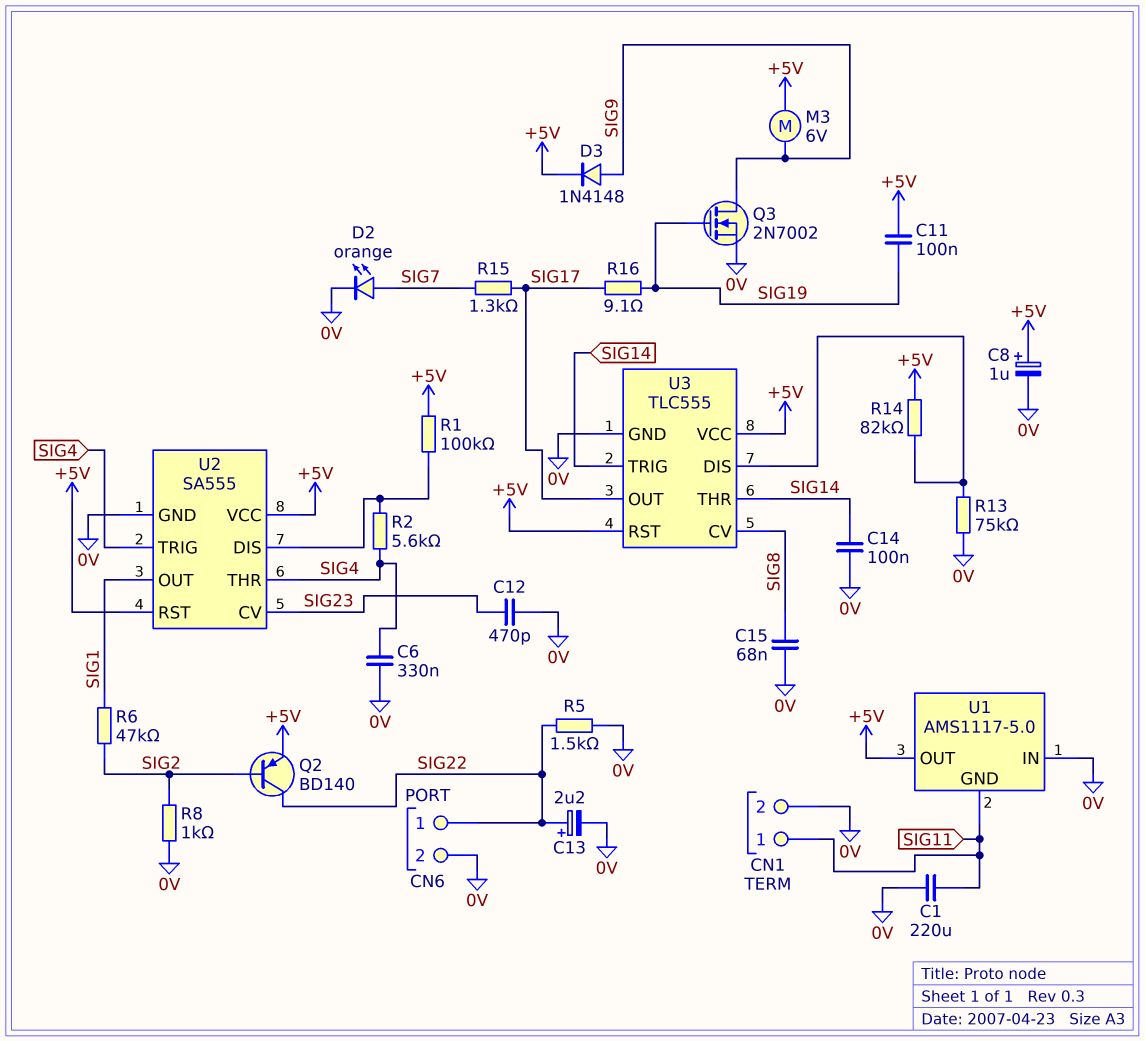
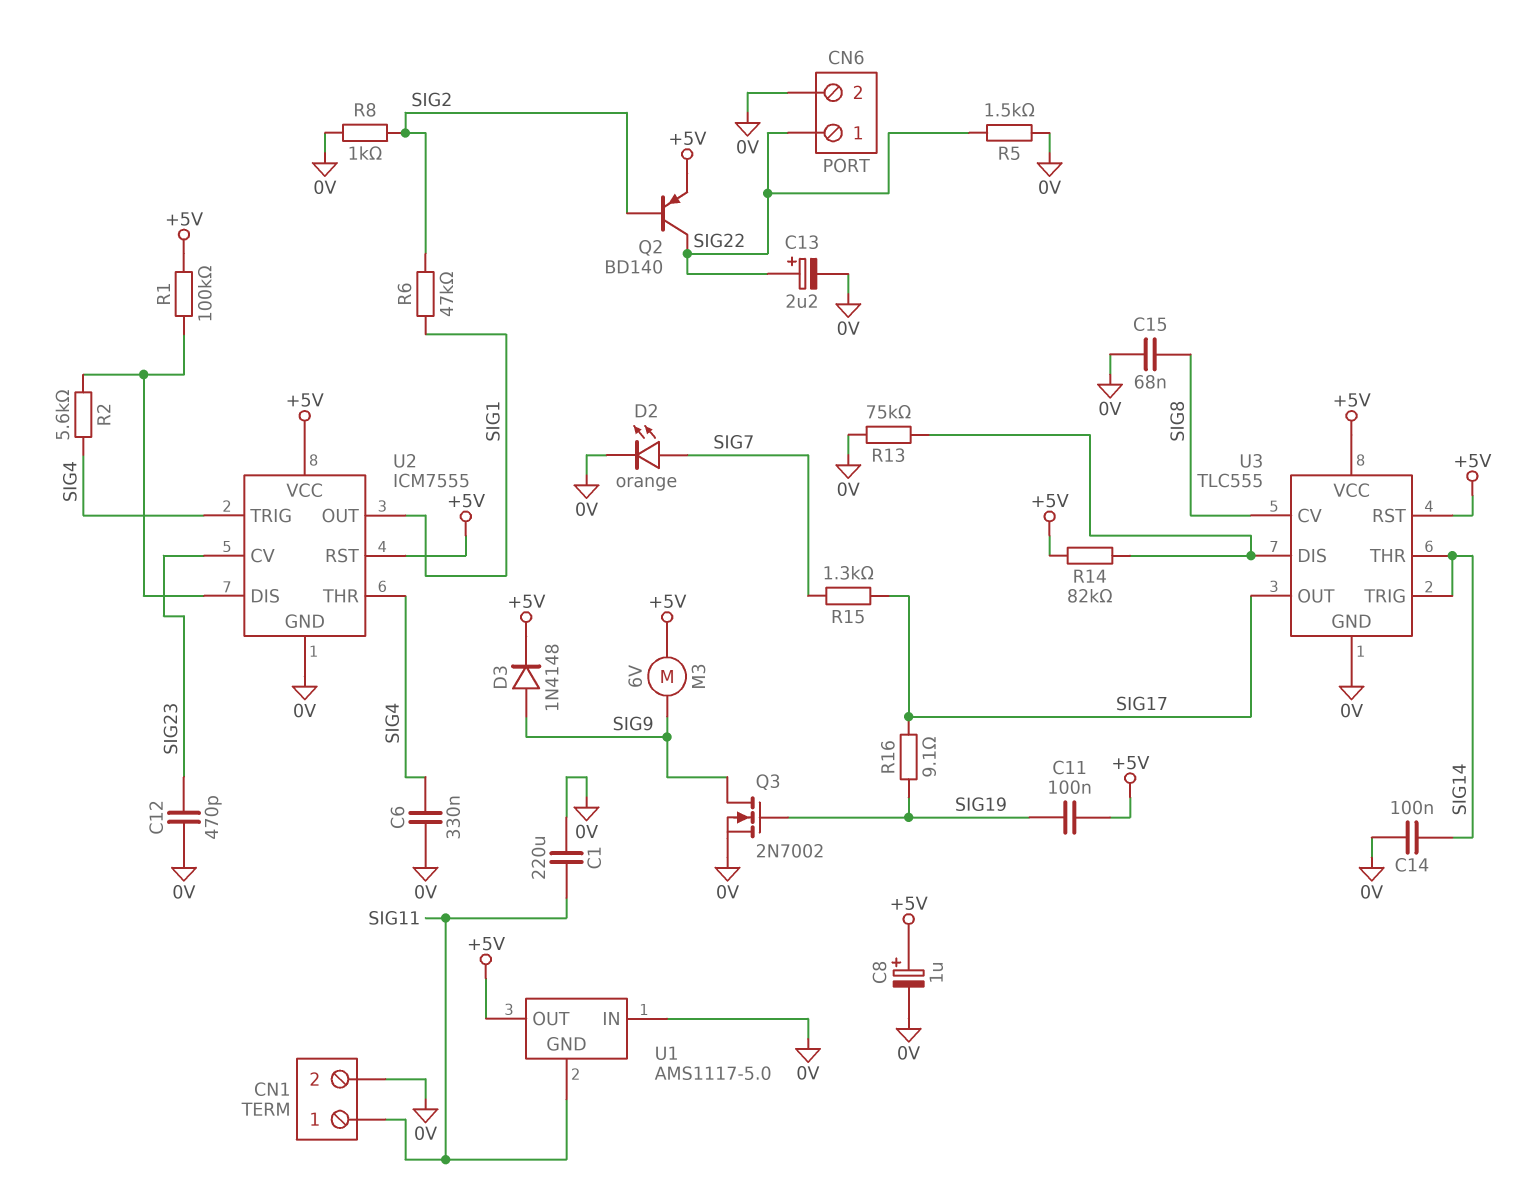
U2: SA555 -> ICM7555

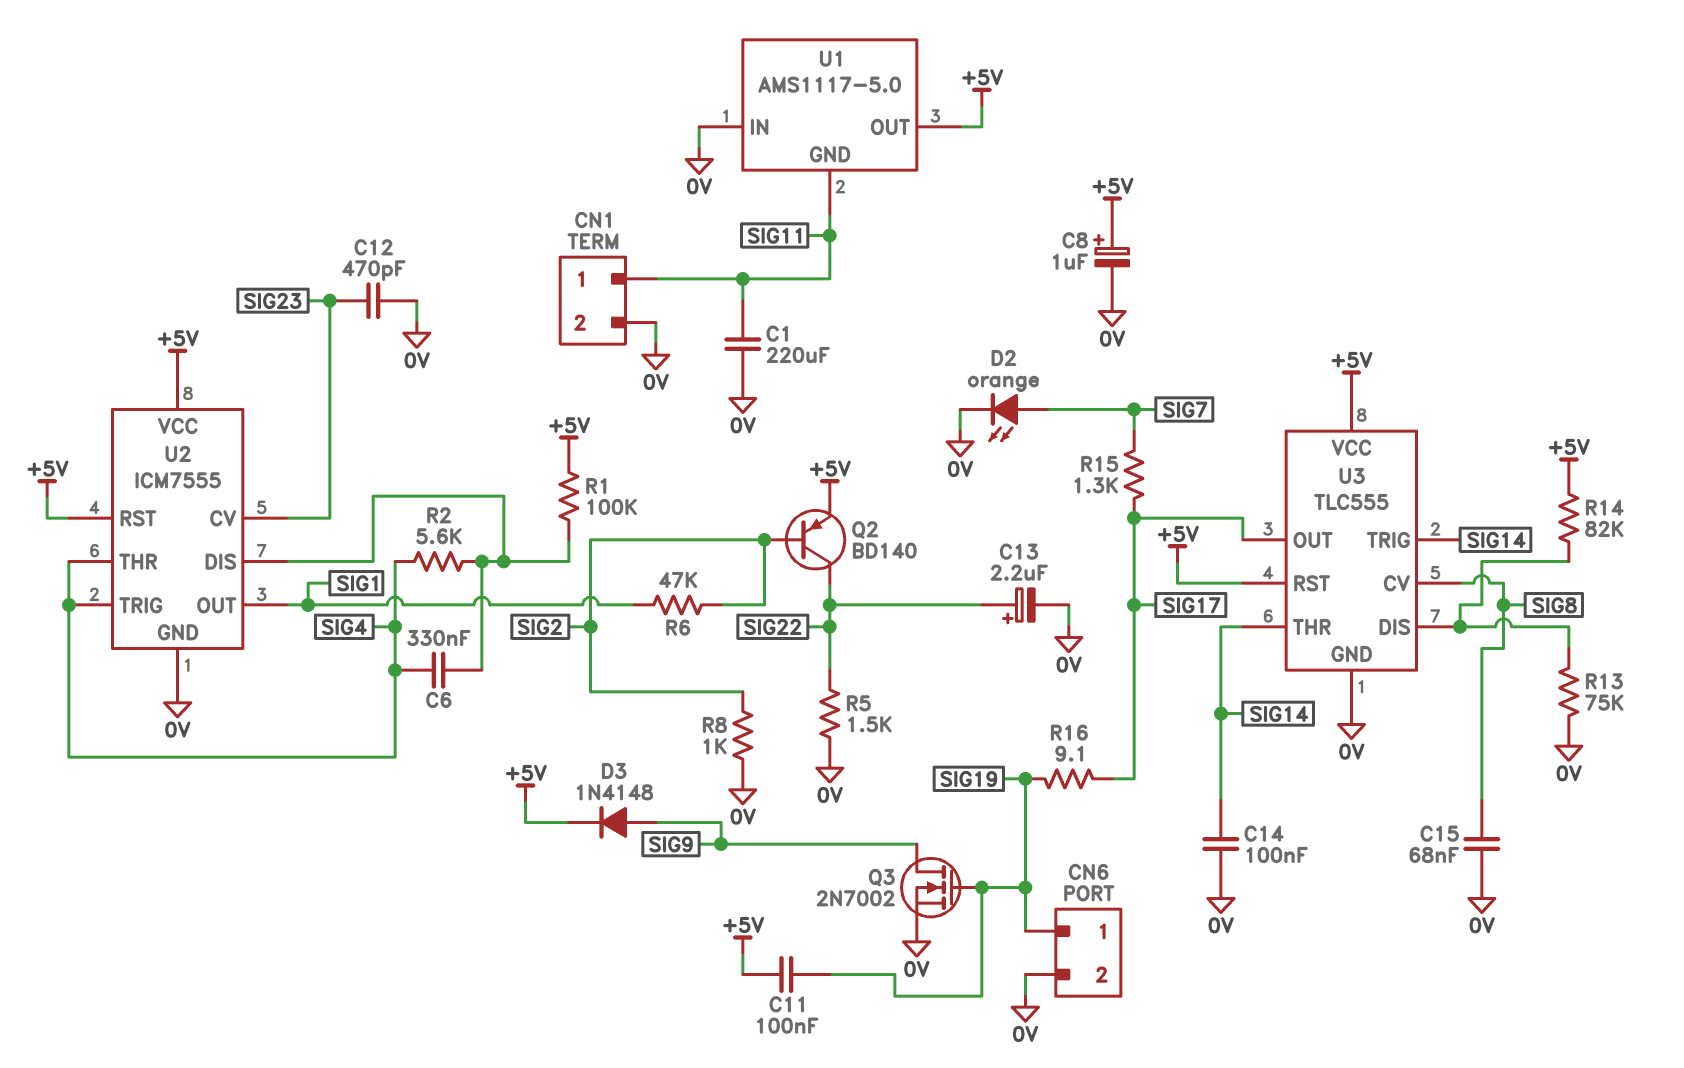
C6: 330nF (0V, SIG4) -> 330nF (SIG4, U2/DIS)
CN6 pin 1: SIG22 -> SIG19
M3: motor 6V (+5V, SIG9) -> none

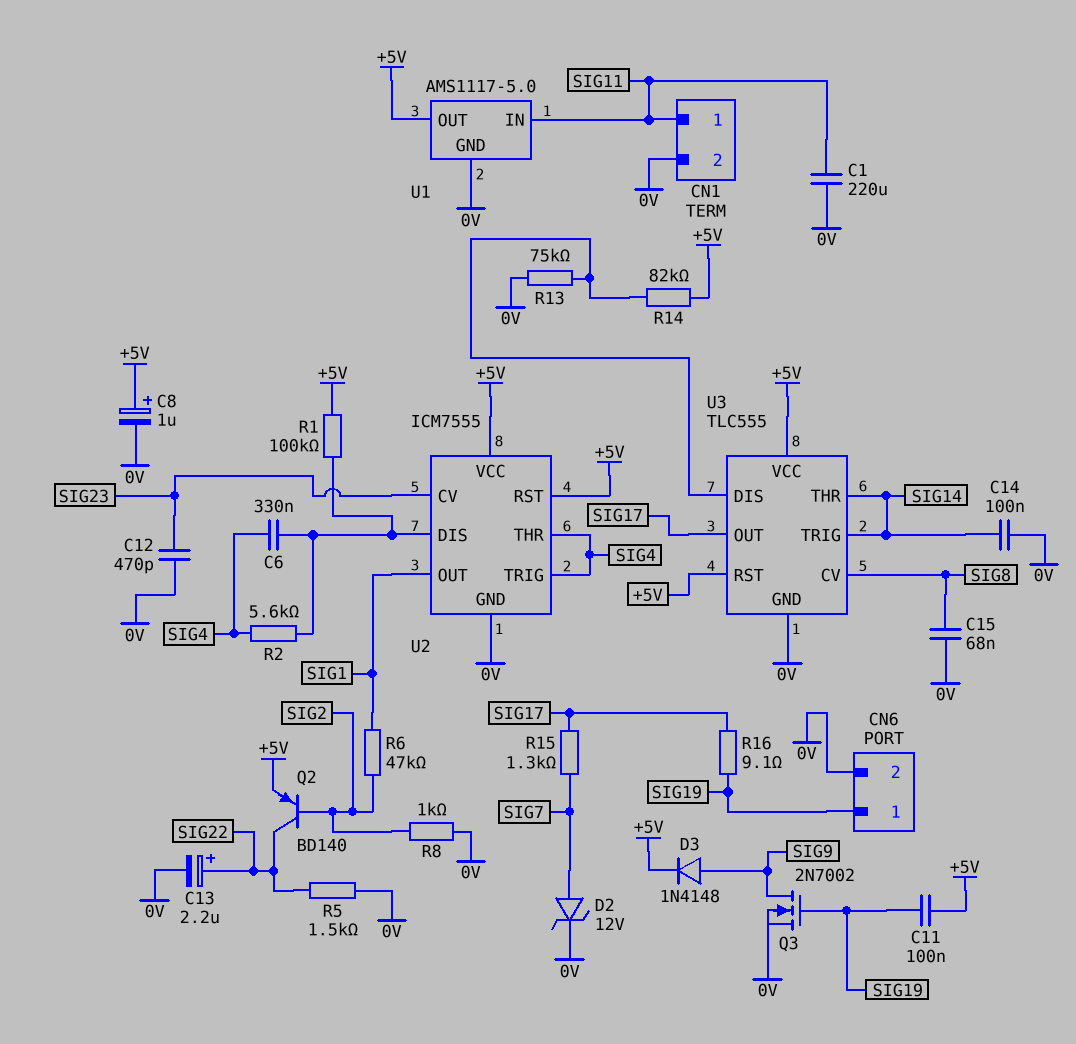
D2: LED orange (A SIG7, K 0V) -> zener 12V (A SIG7, K 0V)
U1 pin GND: SIG11 -> 0V
U1 pin IN: 0V -> SIG11

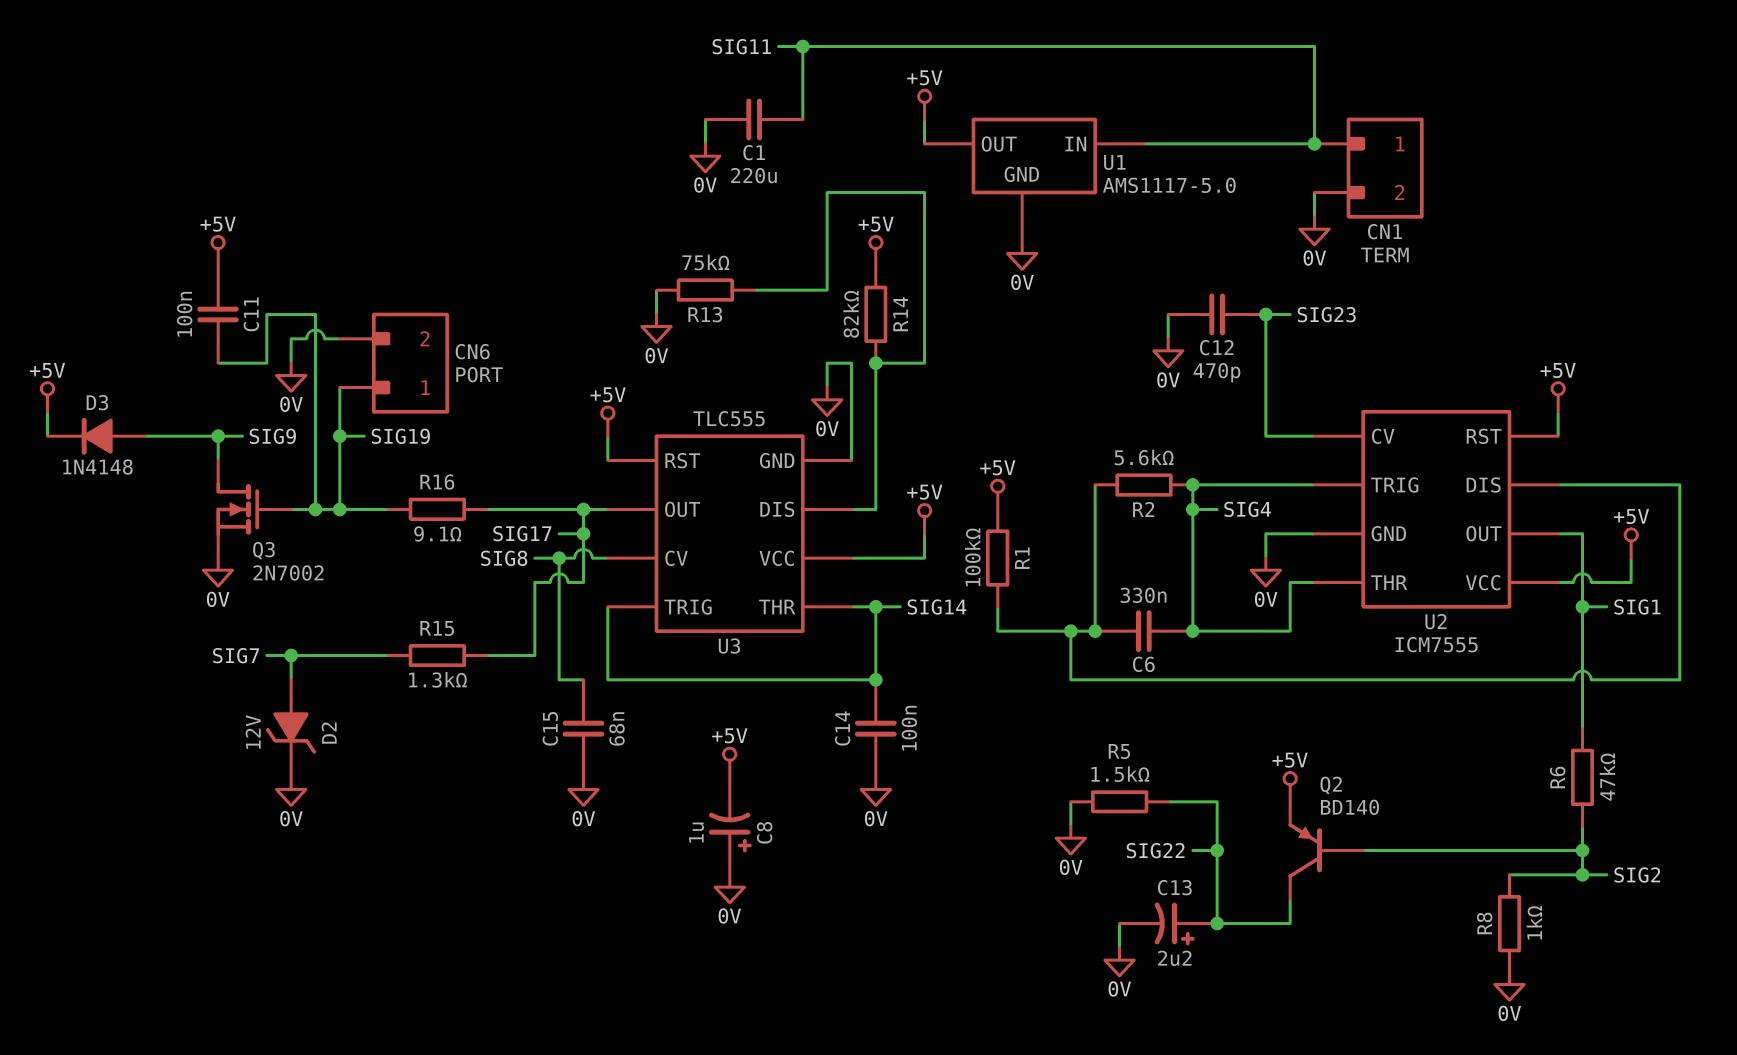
C8: 1uF (plus +5V, minus 0V) -> 1uF (plus 0V, minus +5V)

